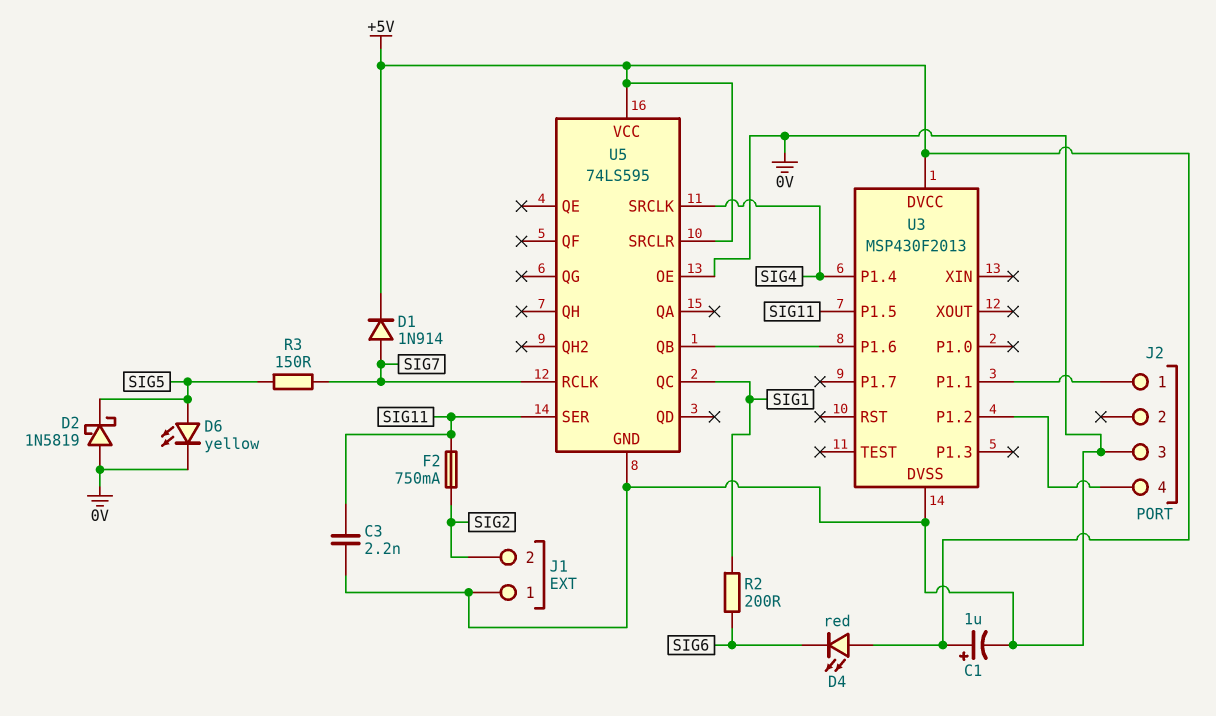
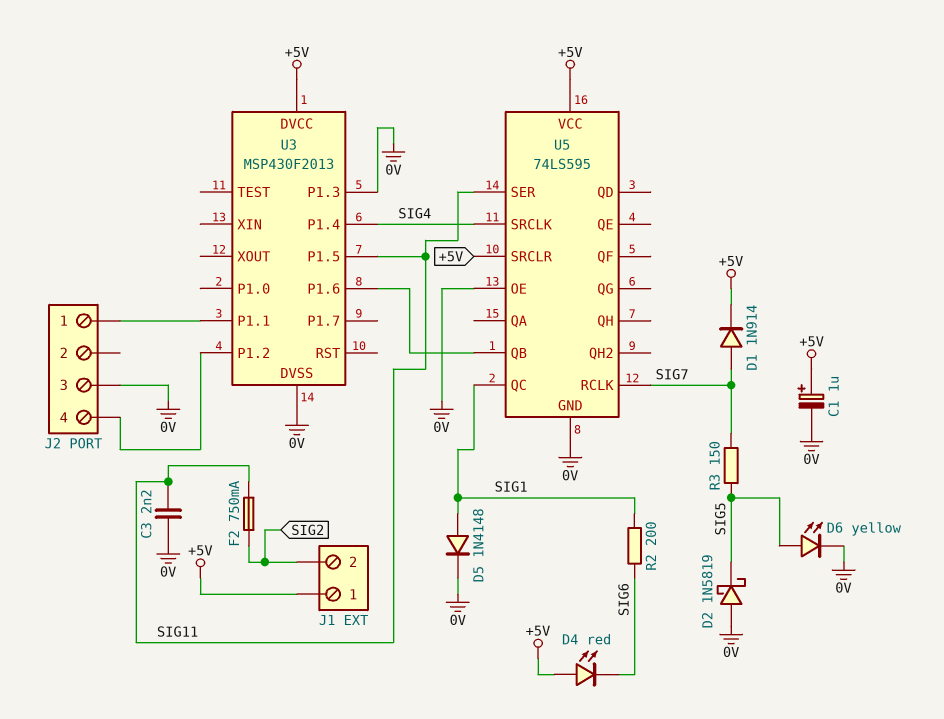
D5: none -> diode 1N4148 (A SIG1, K 0V)
J1 pin 1: 0V -> +5V
U3 pin P1.3: none -> 0V

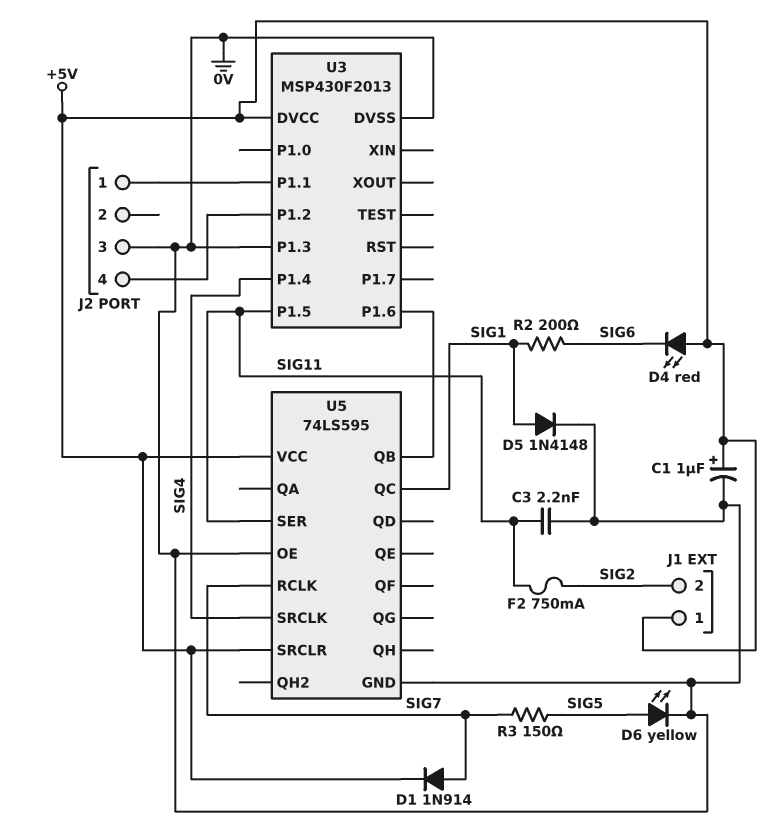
D2: schottky 1N5819 (A 0V, K SIG5) -> none

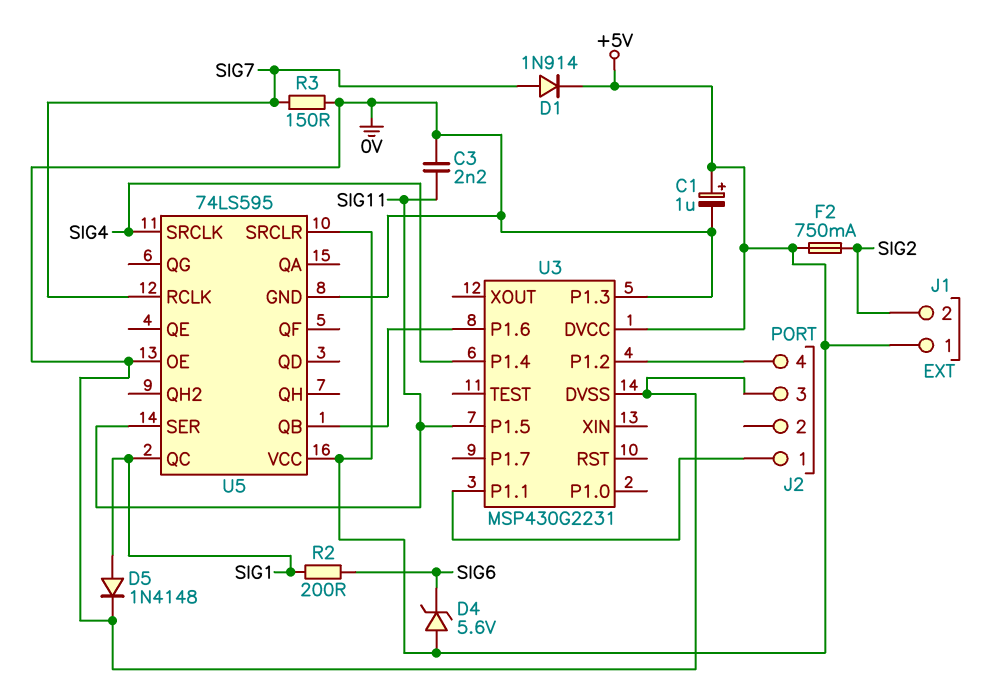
D4: LED red (A +5V, K SIG6) -> zener 5.6V (A +5V, K SIG6)
D6: LED yellow (A SIG5, K 0V) -> none
F2: 750mA (SIG2, SIG11) -> 750mA (+5V, SIG2)
R3: 150 (SIG5, SIG7) -> 150 (0V, SIG7)
U3: MSP430F2013 -> MSP430G2231

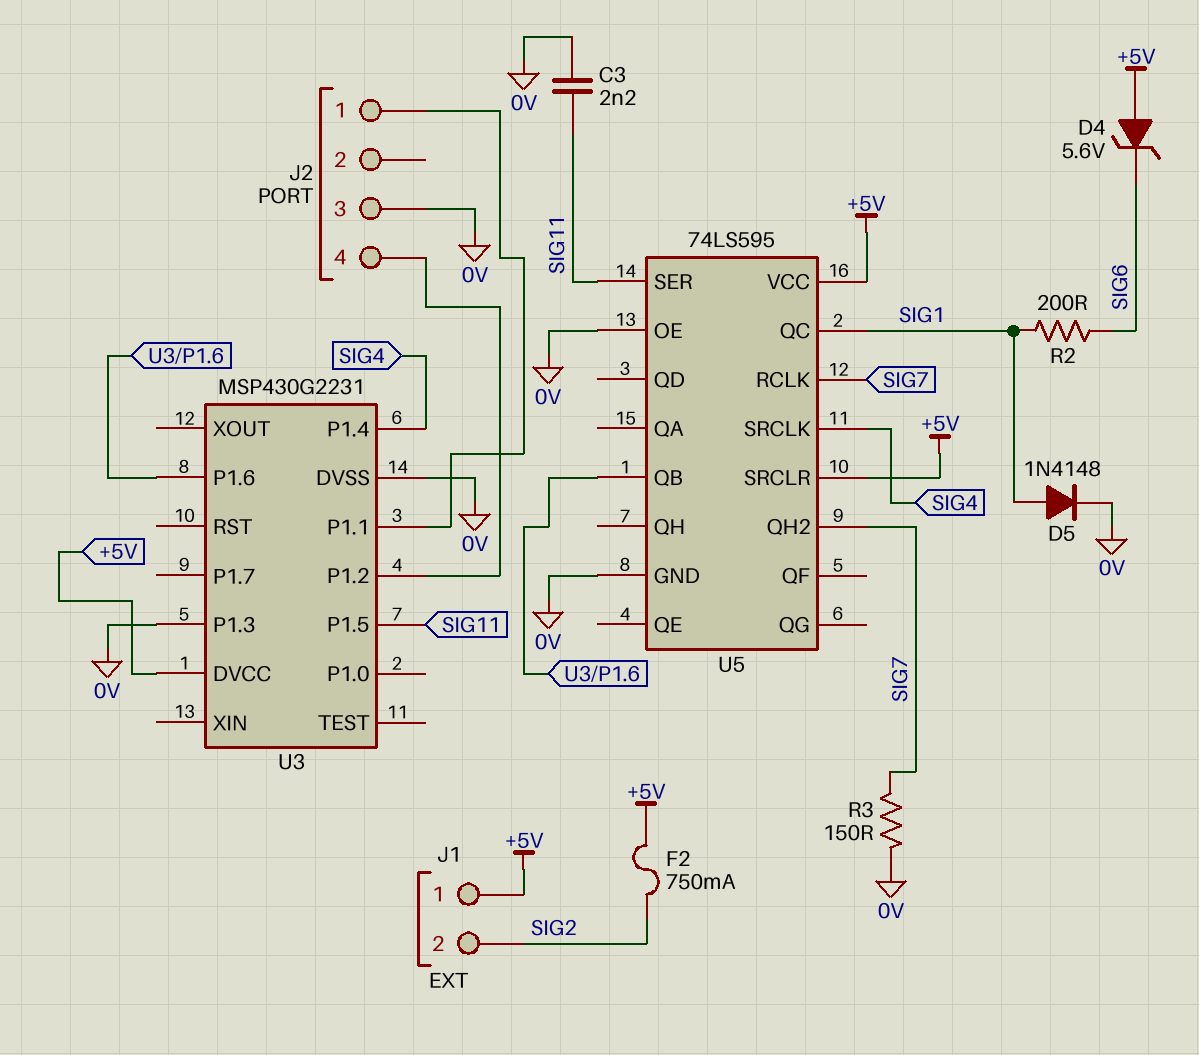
C1: 1uF (plus +5V, minus 0V) -> none
D1: diode 1N914 (A SIG7, K +5V) -> none
U5 pin QH2: none -> SIG7

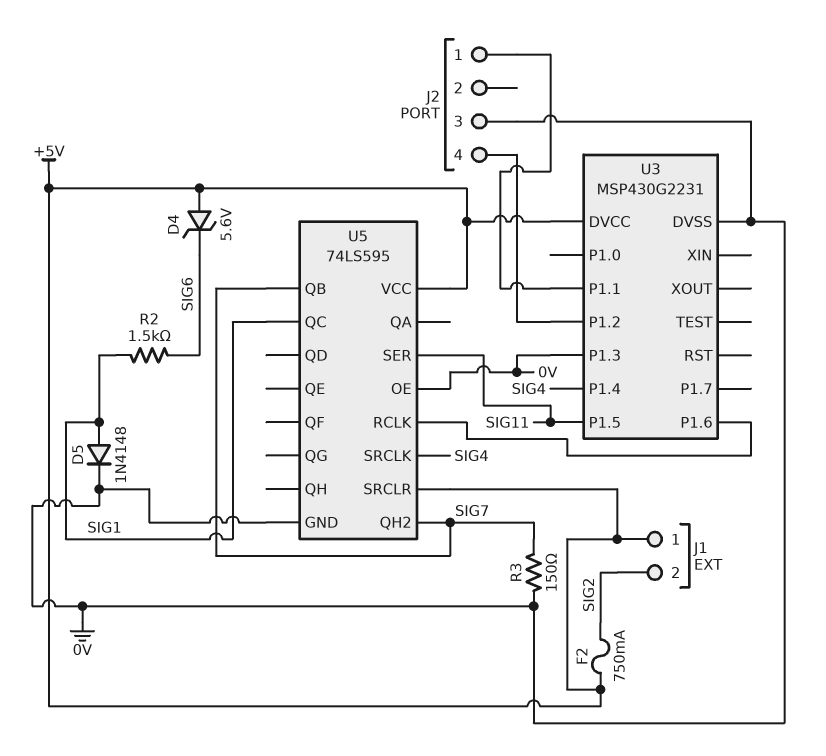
C3: 2.2nF (0V, SIG11) -> none
R2: 200 (SIG1, SIG6) -> 1.5k (SIG1, SIG6)
U5 pin QB: U3/P1.6 -> SIG7
U5 pin RCLK: SIG7 -> U3/P1.6

